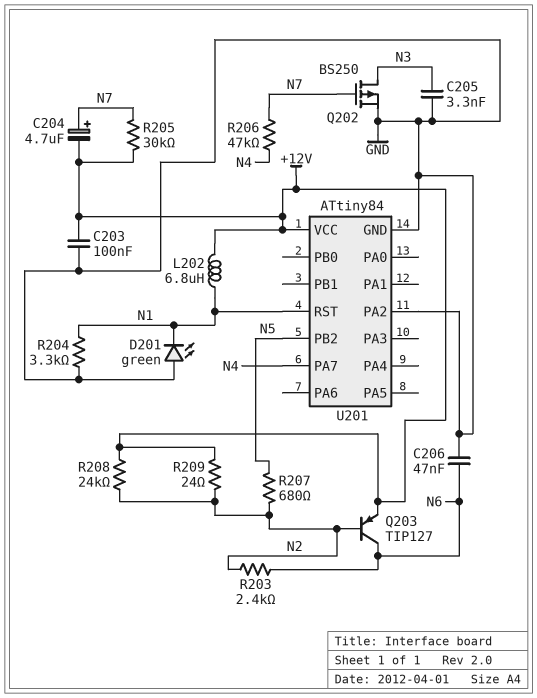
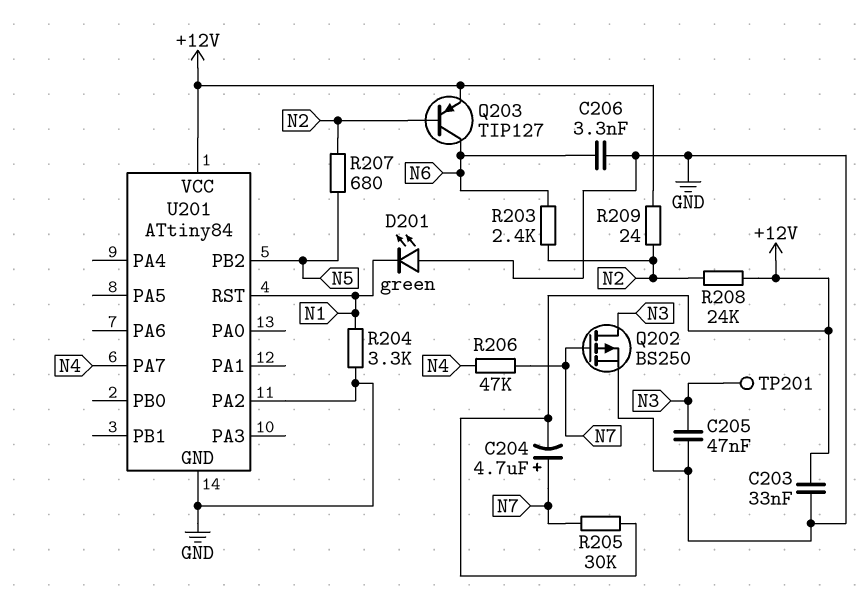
C203: 100nF (+12V, GND) -> 33nF (+12V, GND)
C205: 3.3nF (GND, N3) -> 47nF (GND, N3)
C206: 47nF (GND, N6) -> 3.3nF (GND, N6)
L202: 6.8uH (+12V, N1) -> none
TP201: none -> test point (N3)

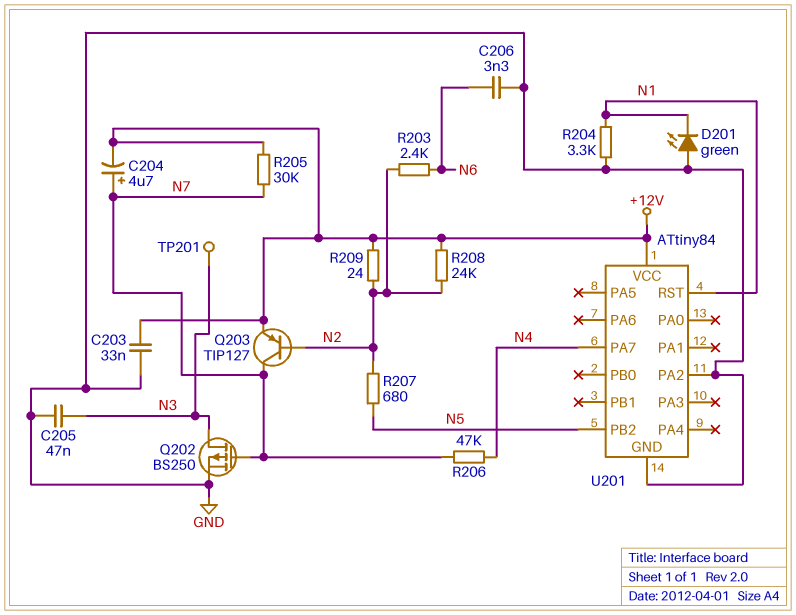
Q203: PNP TIP127 (B N2, C N6, E +12V) -> PNP TIP127 (B N2, C N7, E +12V)

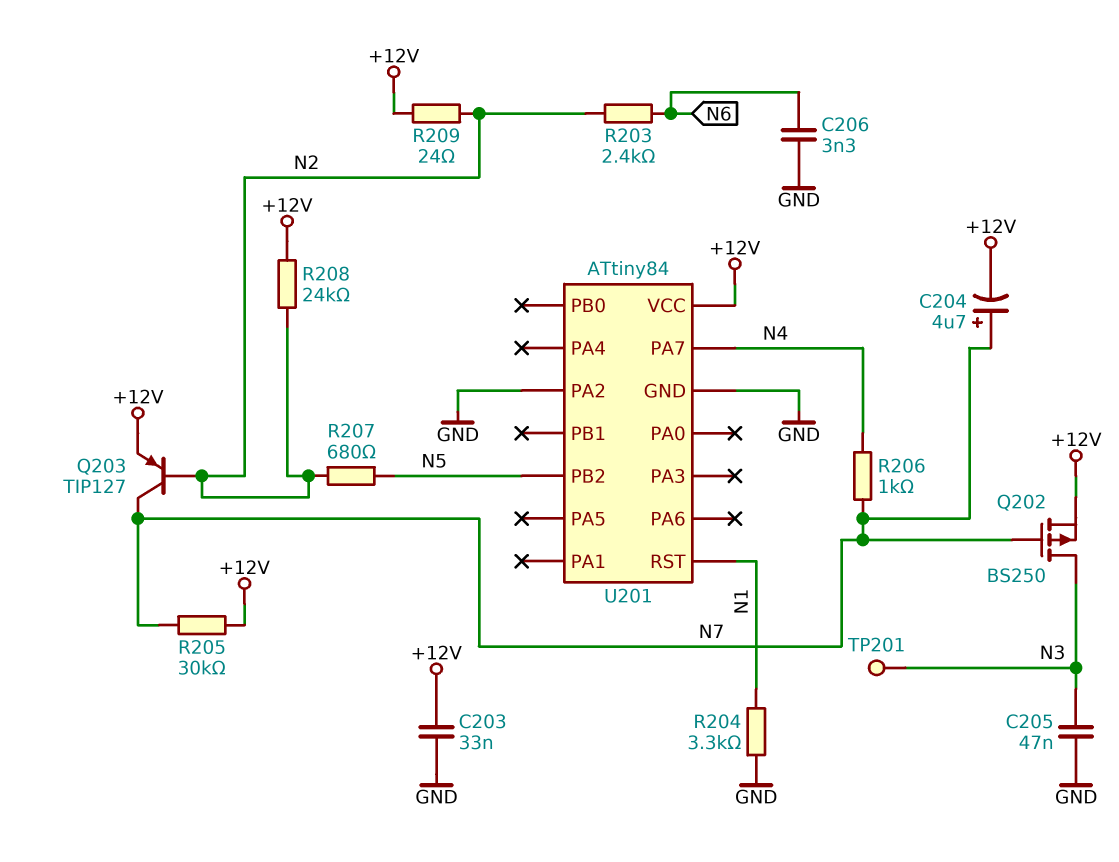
D201: LED green (A GND, K N1) -> none
Q202: PMOS BS250 (G N7, D N3, S GND) -> PMOS BS250 (G N7, D N3, S +12V)
R206: 47k (N4, N7) -> 1k (N4, N7)

